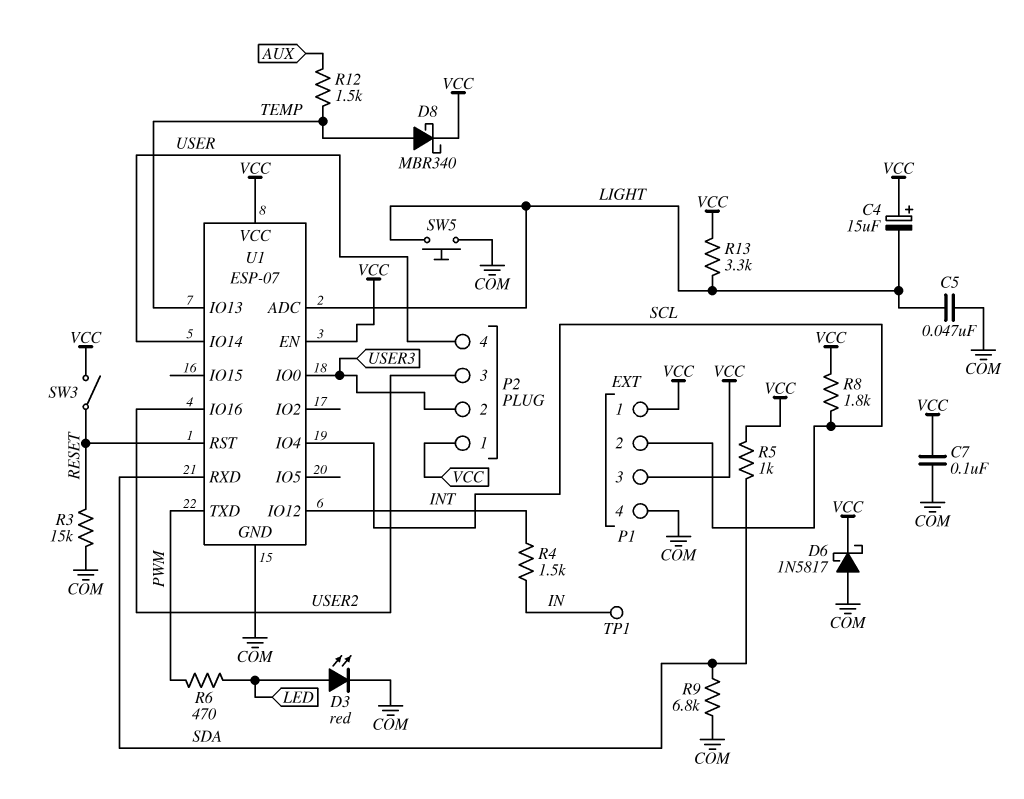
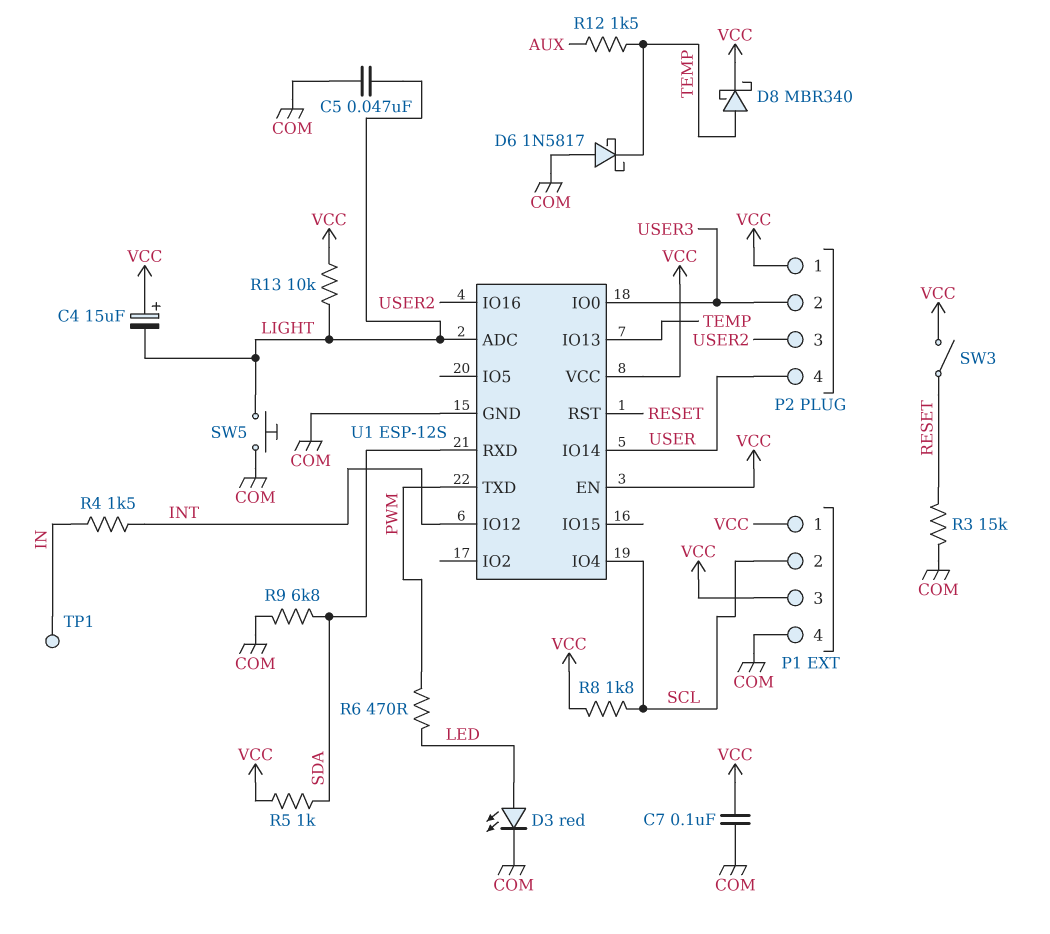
D6: schottky 1N5817 (A COM, K VCC) -> schottky 1N5817 (A COM, K TEMP)
R13: 3.3k (LIGHT, VCC) -> 10k (LIGHT, VCC)
U1: ESP-07 -> ESP-12S

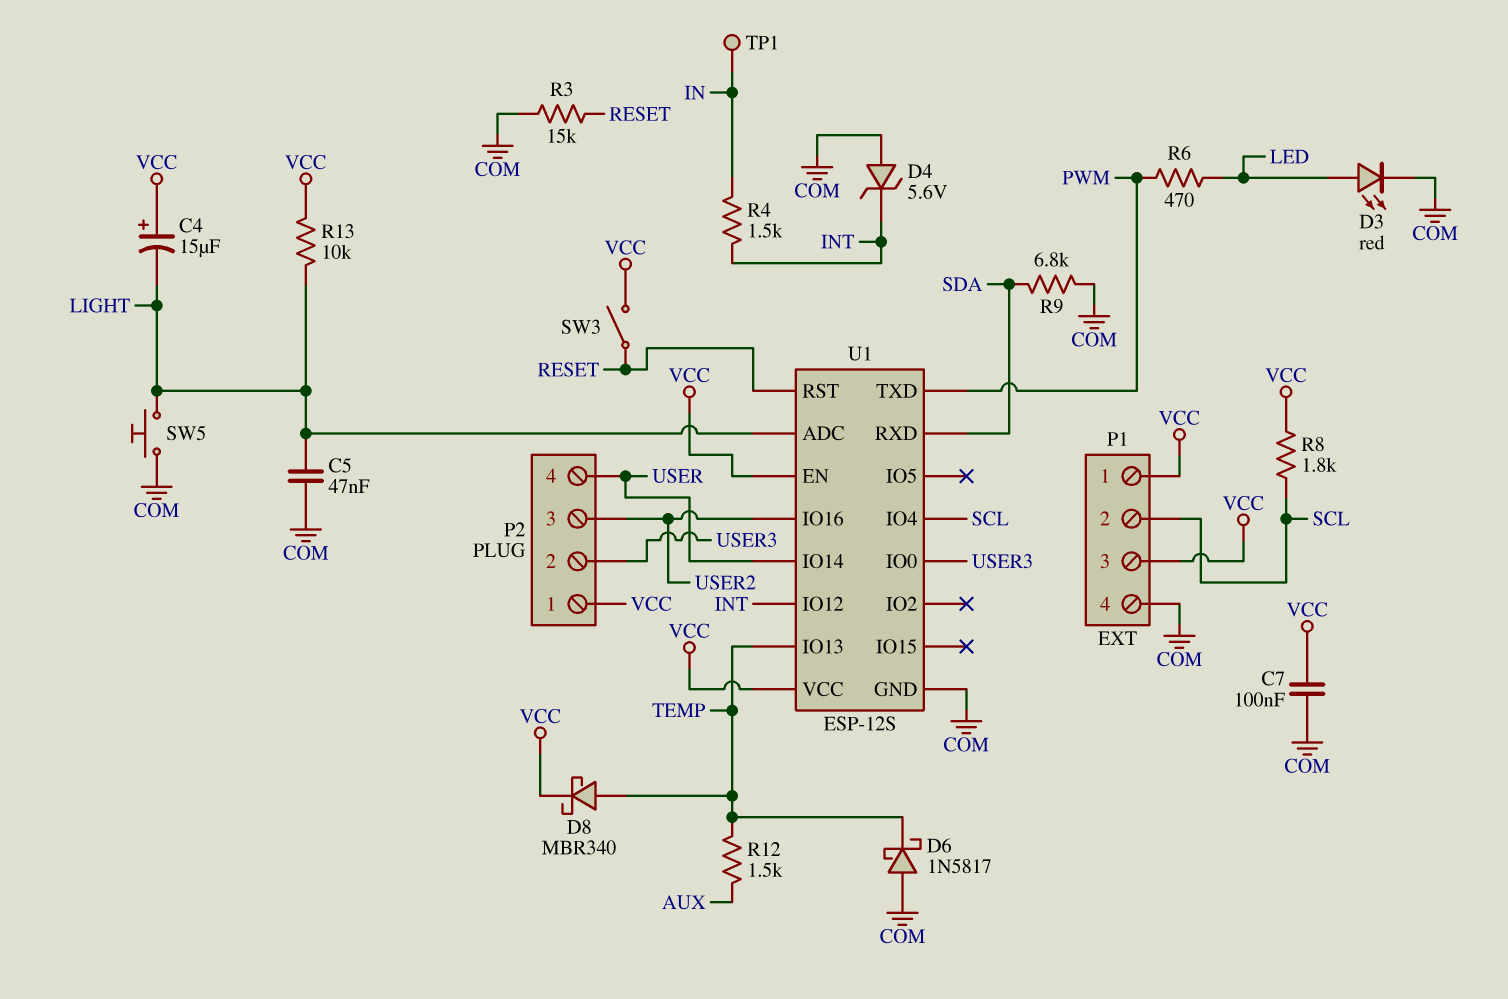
D4: none -> zener 5.6V (A COM, K INT)
R5: 1k (SDA, VCC) -> none

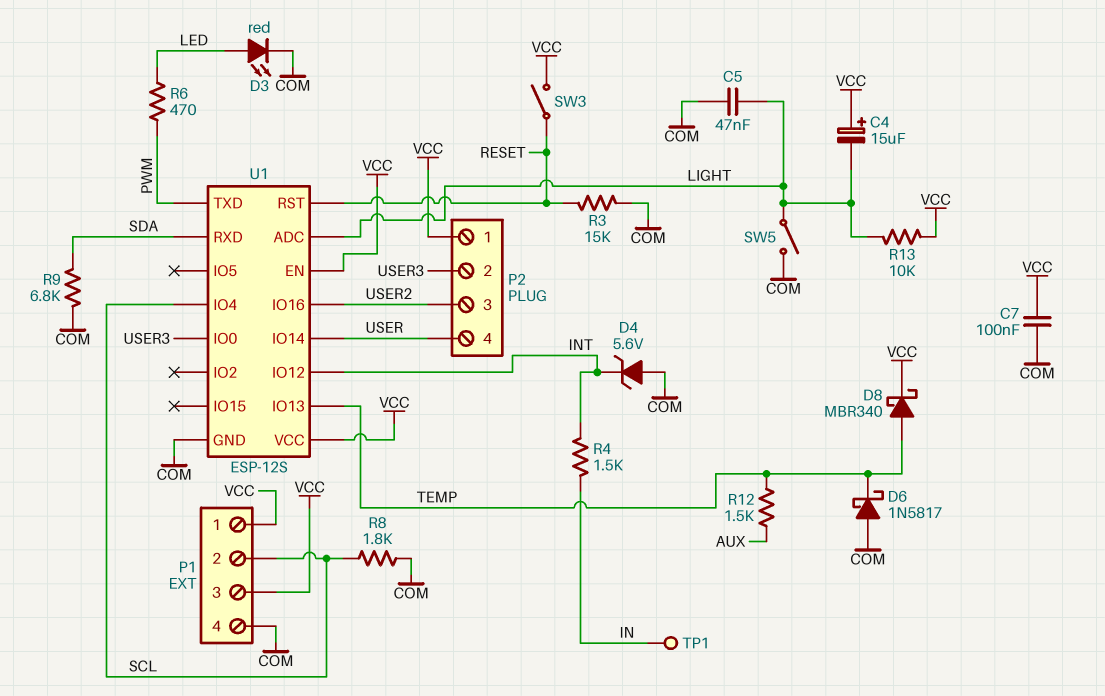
R8: 1.8k (SCL, VCC) -> 1.8k (COM, SCL)
SW5: button (COM, LIGHT) -> switch (COM, LIGHT)

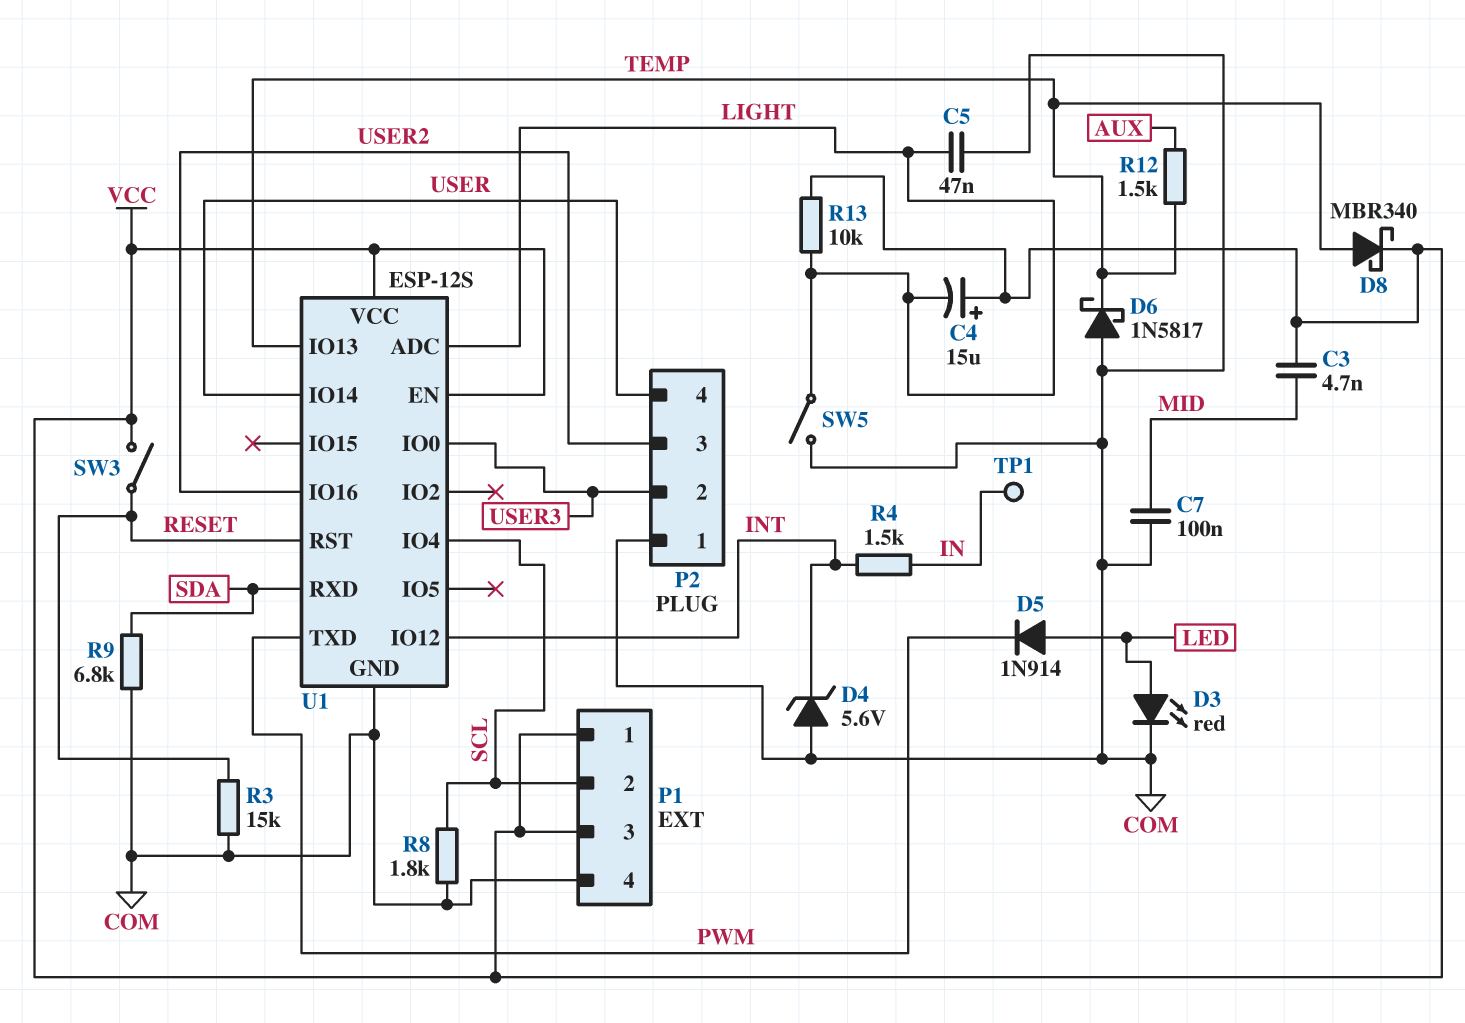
C3: none -> 4.7nF (MID, VCC)
C7: 100nF (COM, VCC) -> 100nF (COM, MID)
D5: none -> diode 1N914 (A LED, K PWM)
P2 pin 1: VCC -> COM
R6: 470 (LED, PWM) -> none

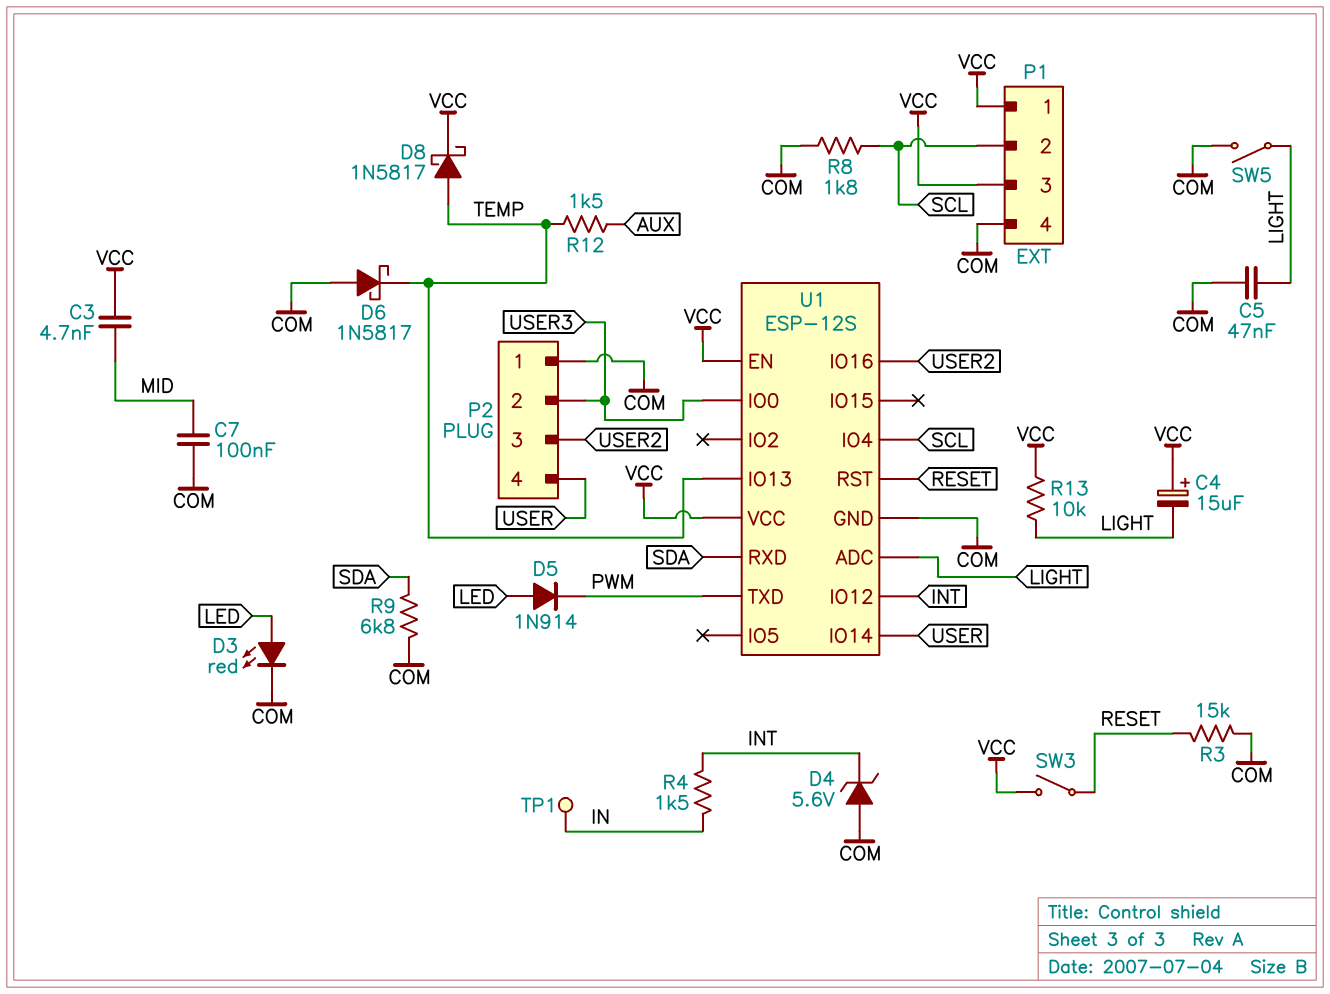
D8: schottky MBR340 (A TEMP, K VCC) -> schottky 1N5817 (A TEMP, K VCC)

